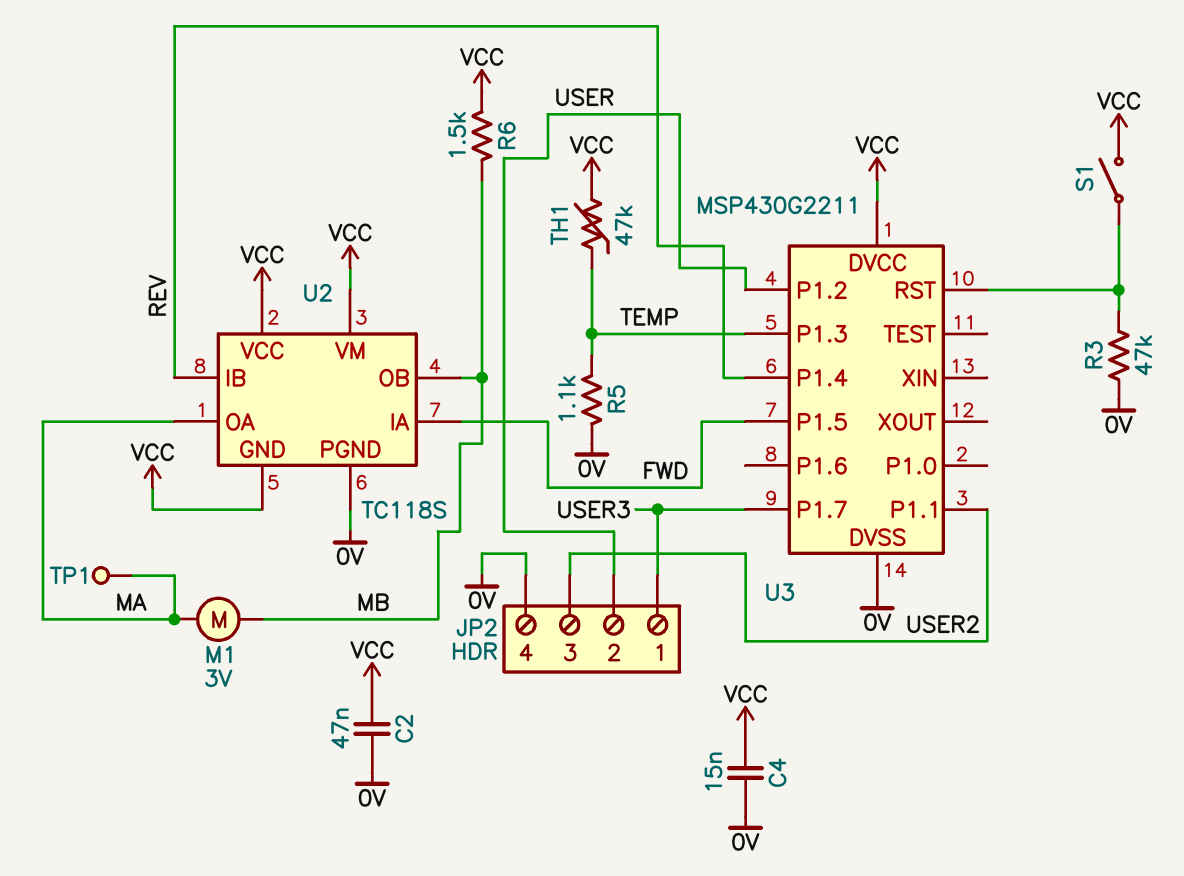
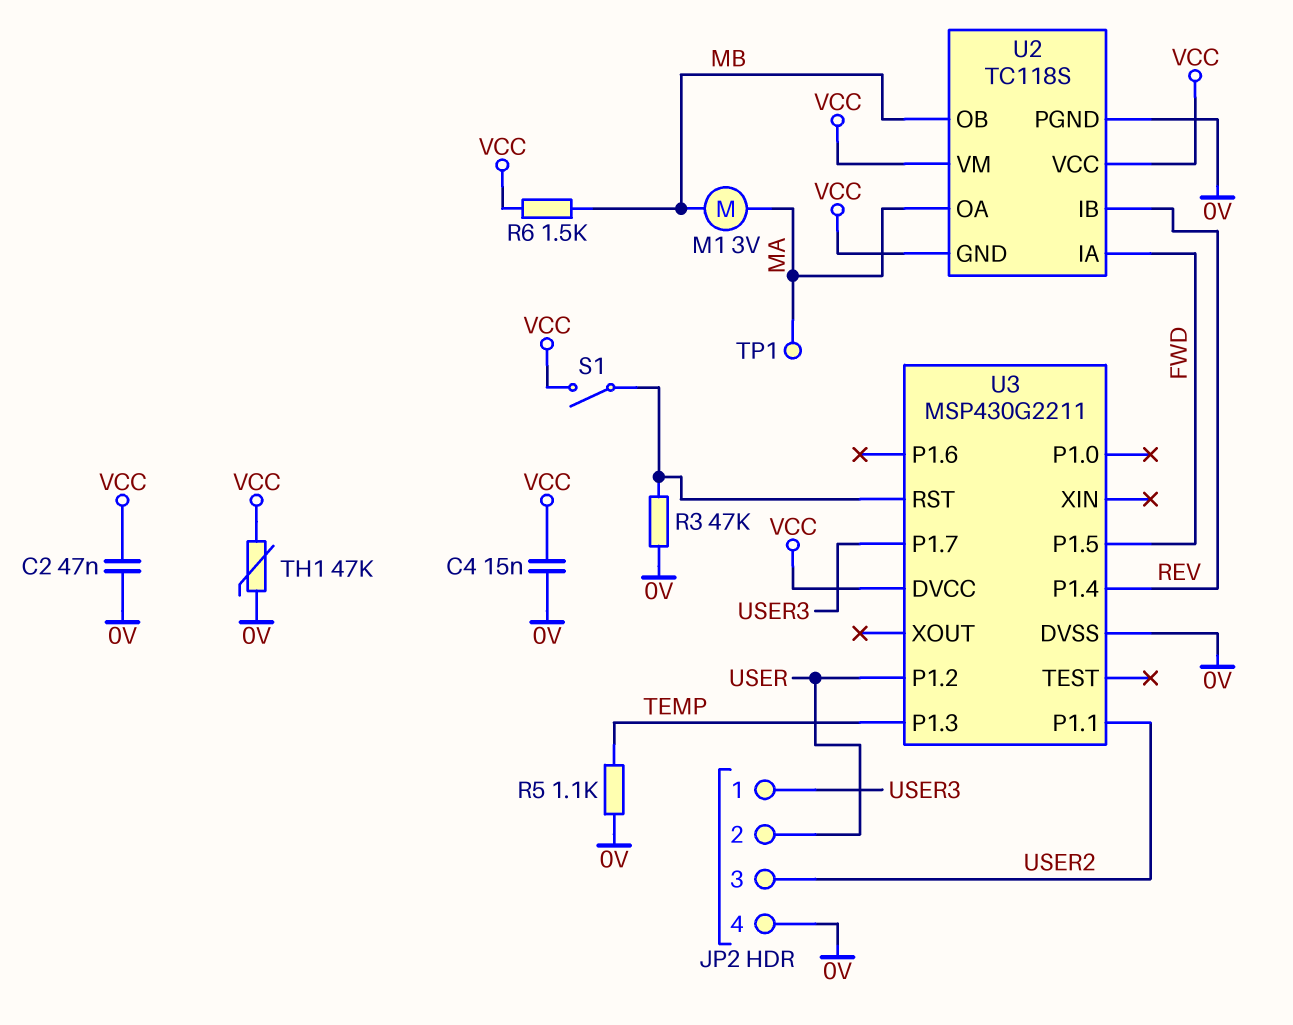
TH1: 47k (TEMP, VCC) -> 47k (0V, VCC)

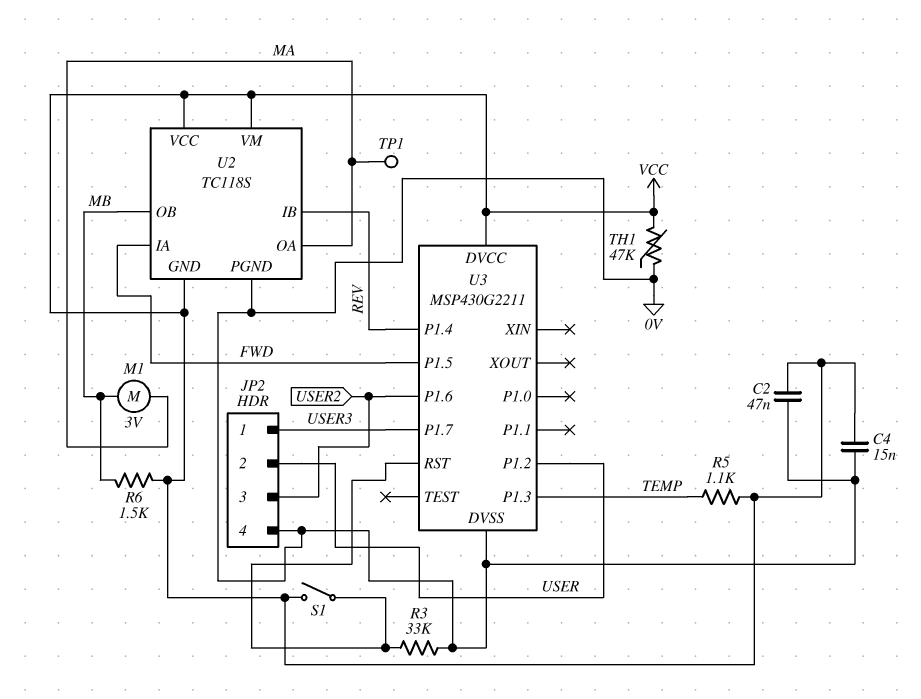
R3: 47k (0V, U3/RST) -> 33k (0V, U3/RST)
R5: 1.1k (0V, TEMP) -> 1.1k (TEMP, VCC)
U3 pin P1.1: USER2 -> none
U3 pin P1.6: none -> USER2

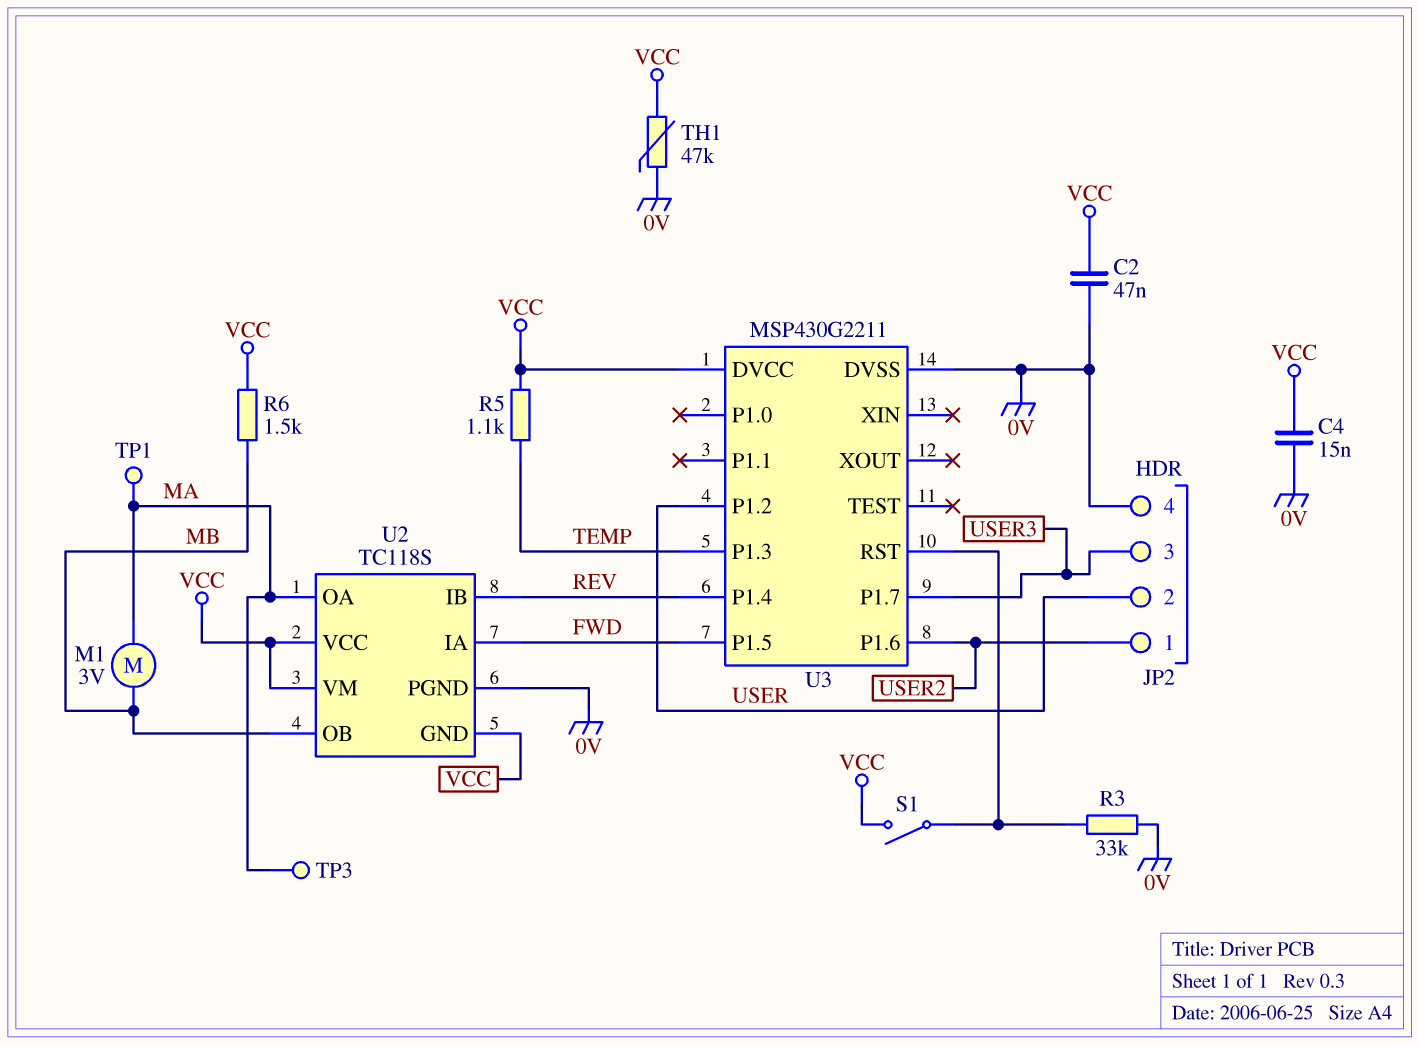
JP2 pin 1: USER3 -> USER2
JP2 pin 3: USER2 -> USER3
TP3: none -> test point (MA)

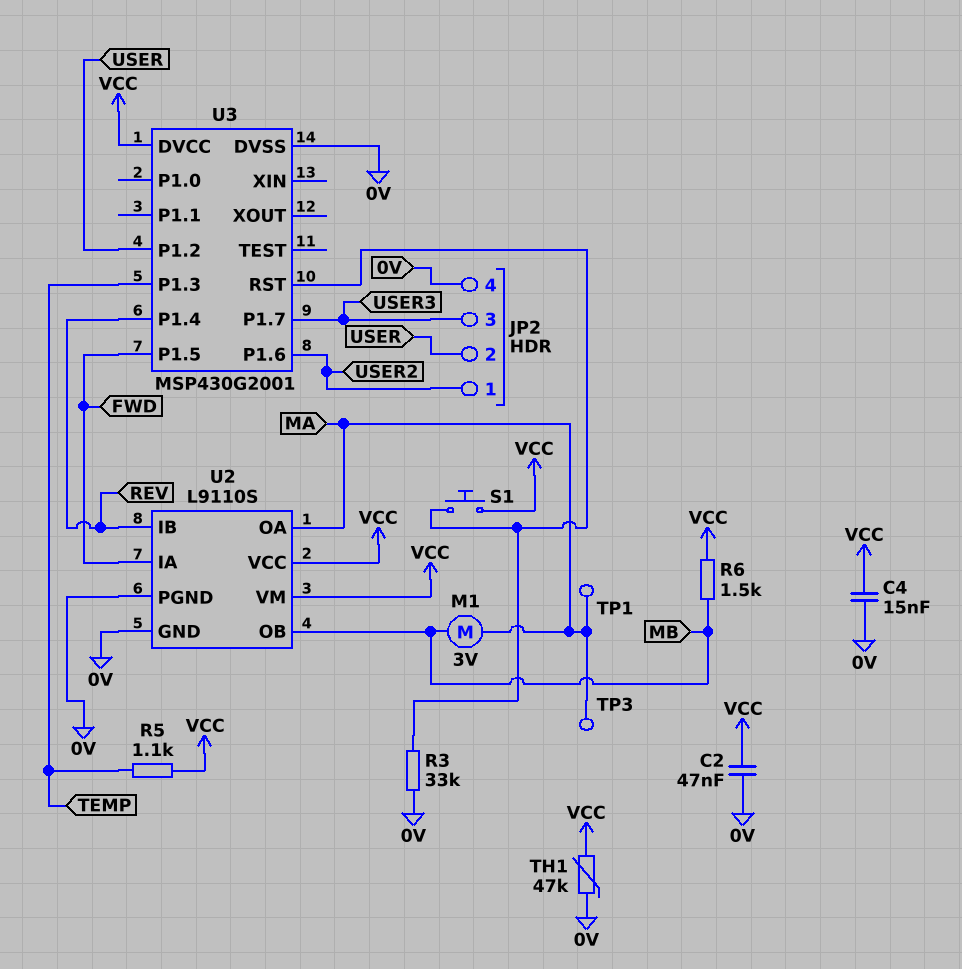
S1: switch (U3/RST, VCC) -> button (U3/RST, VCC)
U2: TC118S -> L9110S
U2 pin GND: VCC -> 0V
U3: MSP430G2211 -> MSP430G2001

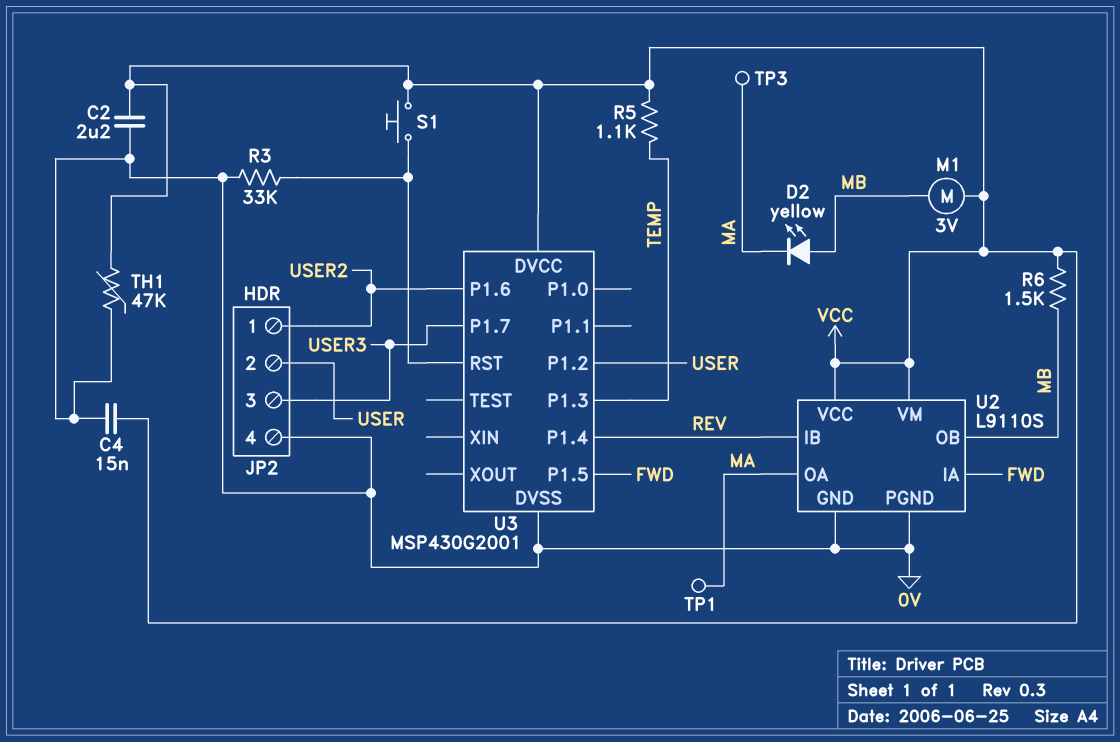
C2: 47nF (0V, VCC) -> 2.2uF (0V, VCC)
D2: none -> LED yellow (A MB, K MA)
M1: motor 3V (MA, MB) -> motor 3V (MB, VCC)

